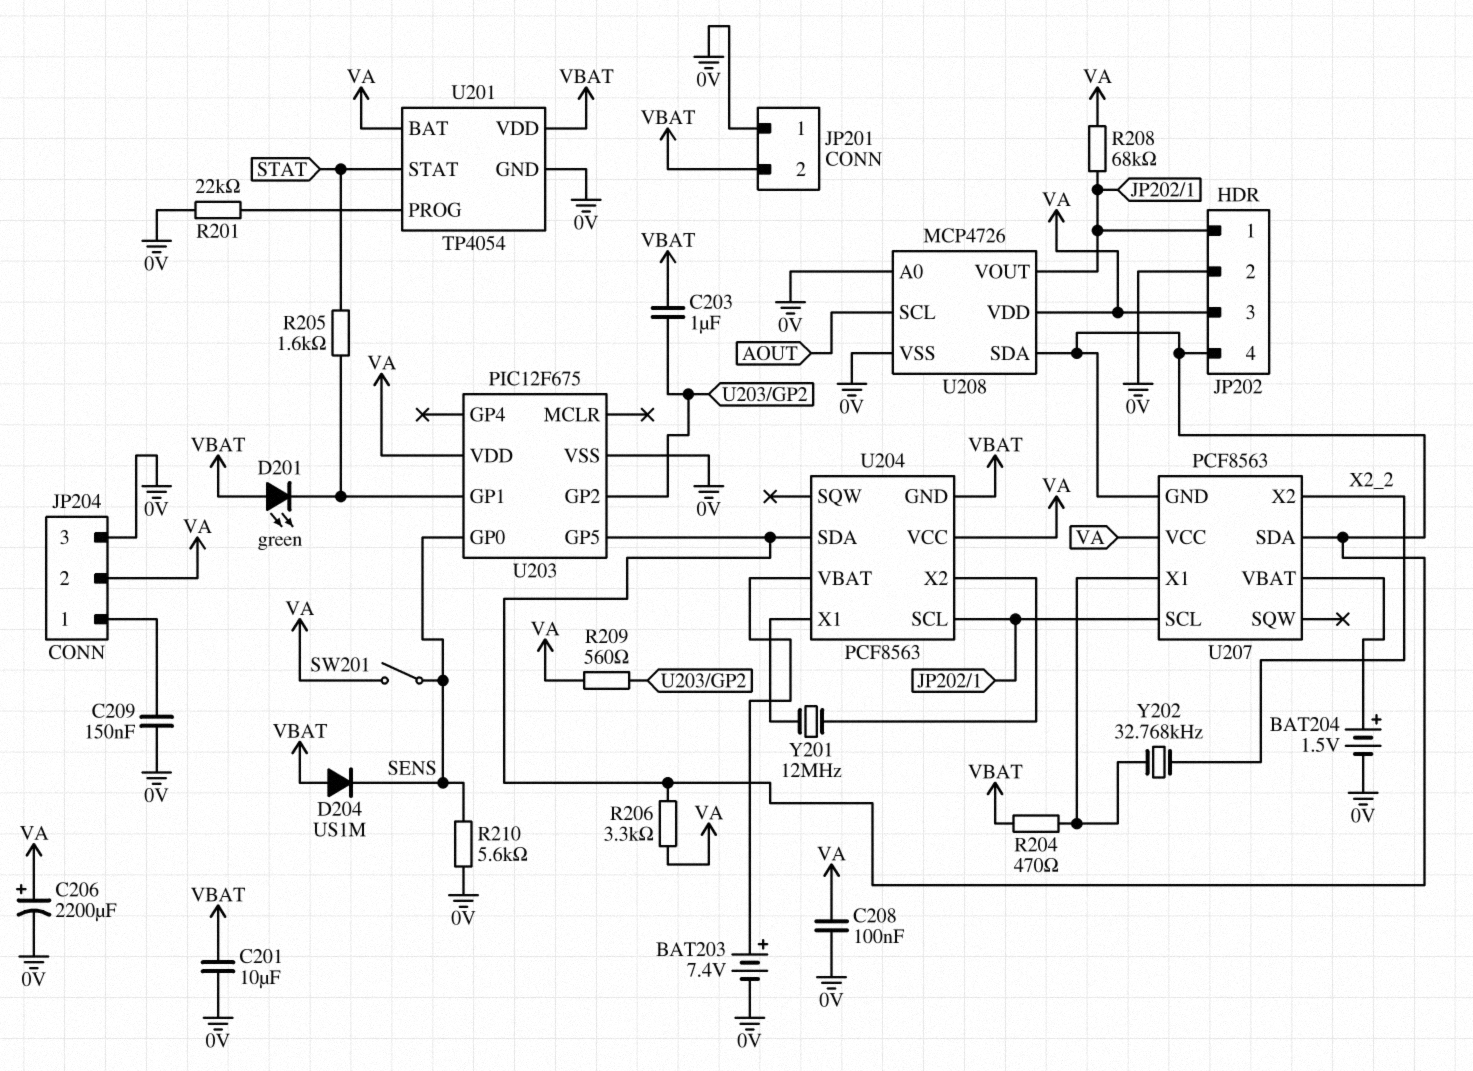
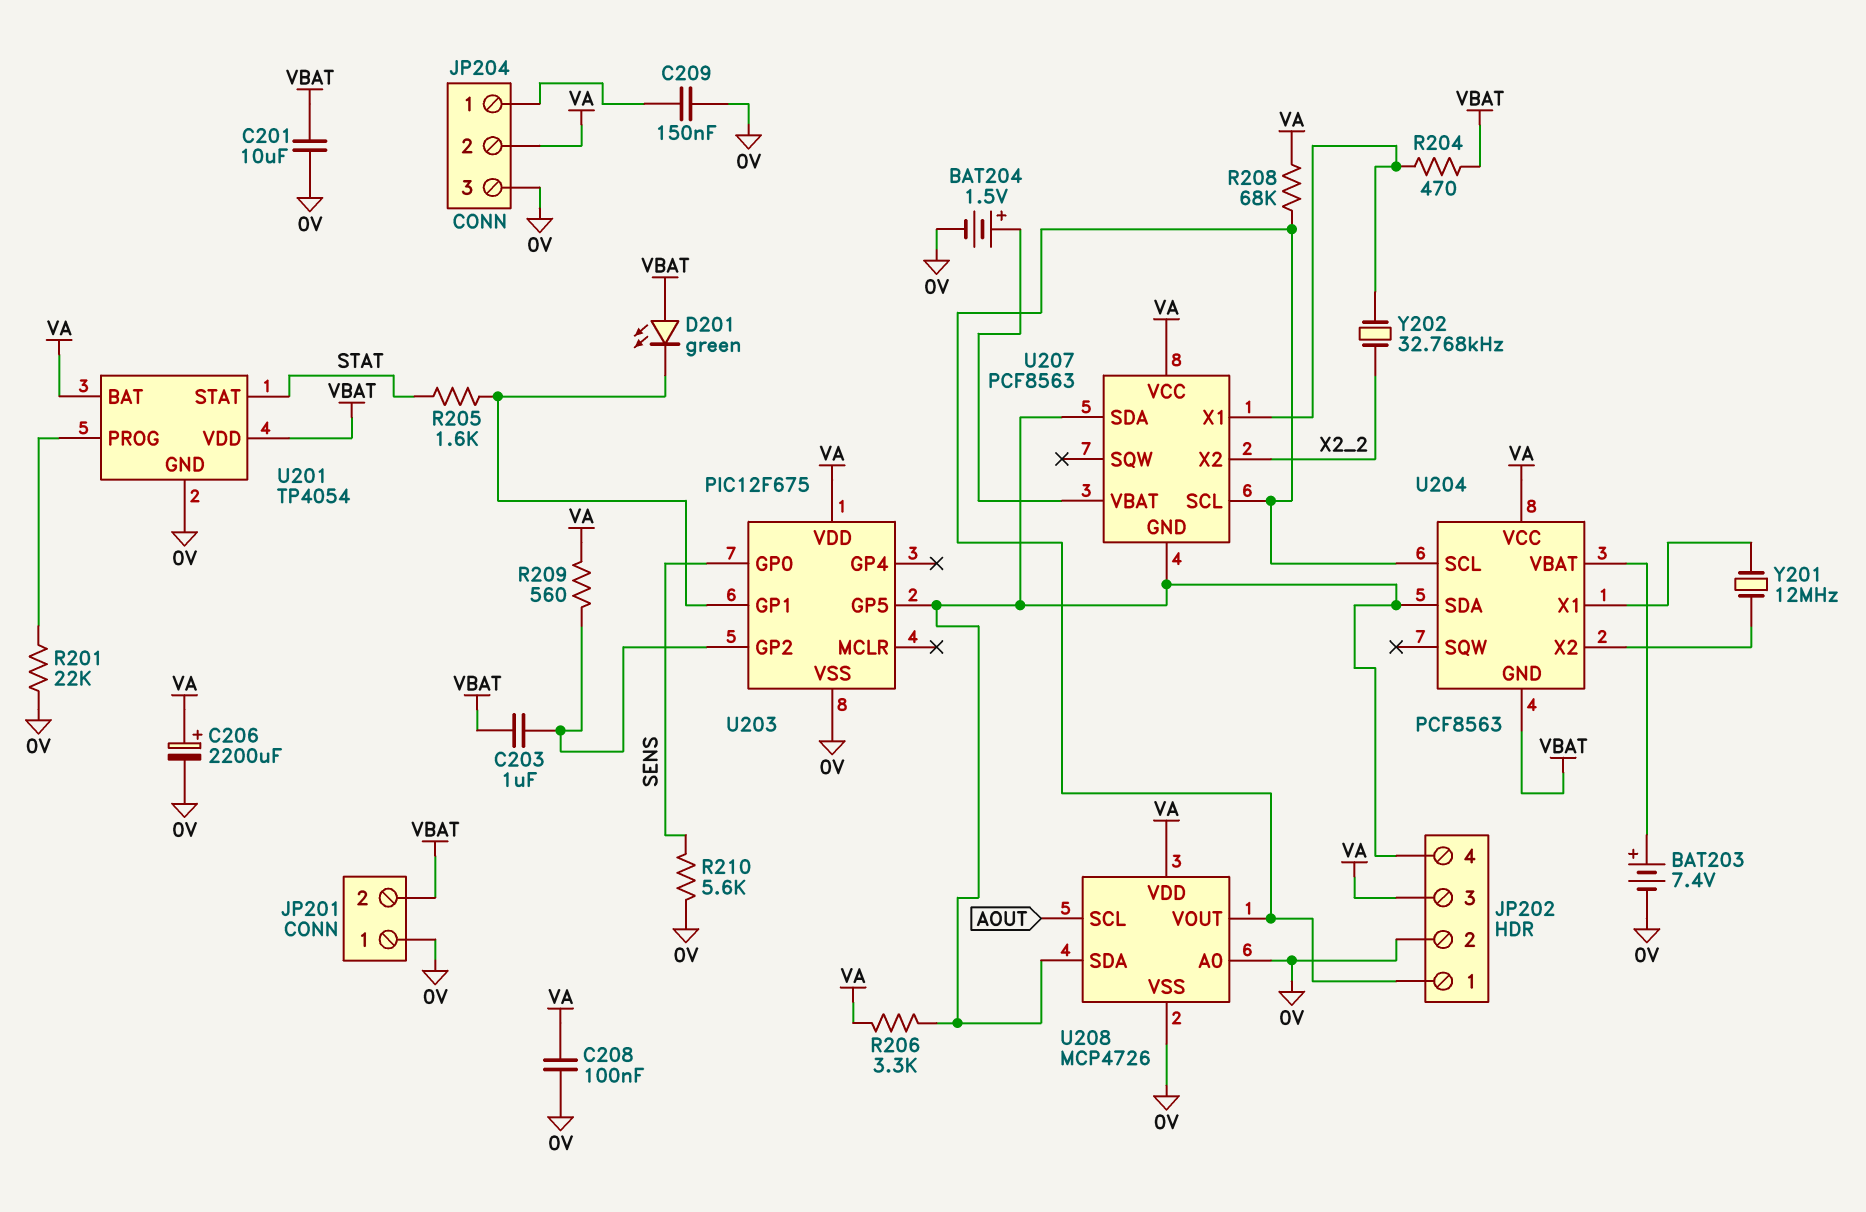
D204: diode US1M (A VBAT, K SENS) -> none
SW201: switch (SENS, VA) -> none

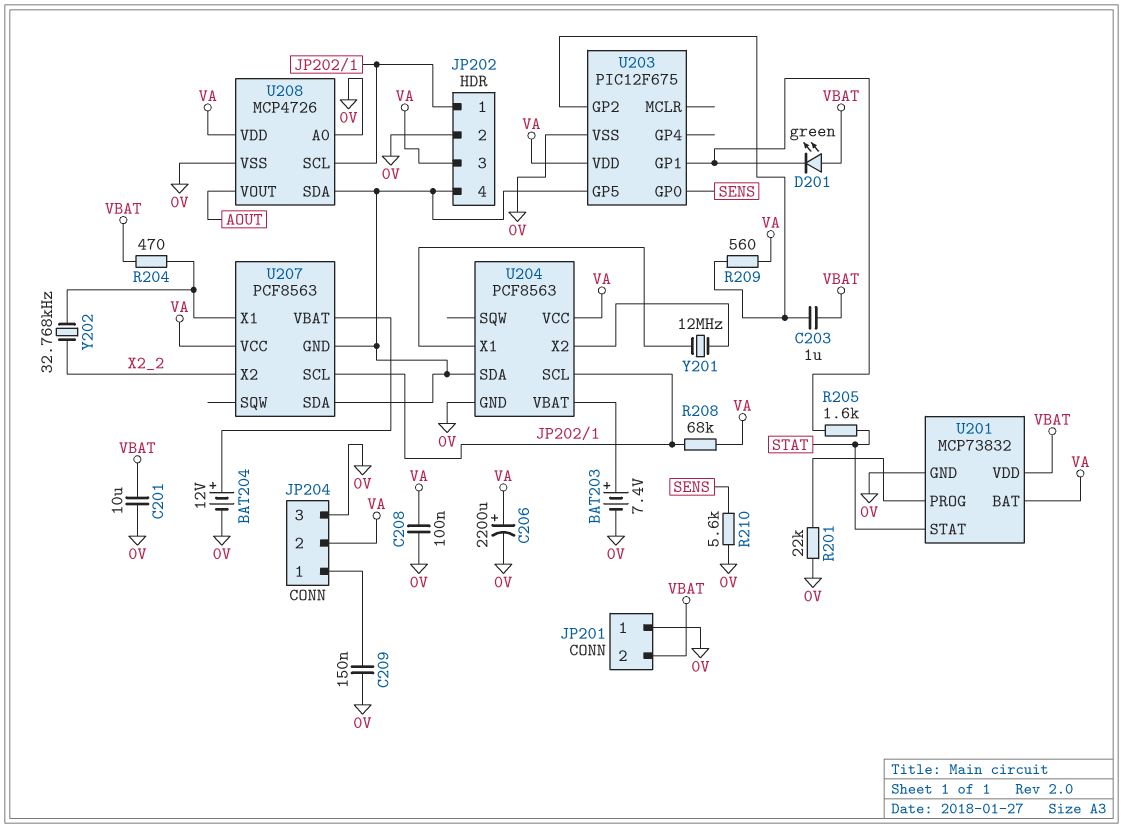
BAT204: 1.5V (plus U207/VBAT, minus 0V) -> 12V (plus U207/VBAT, minus 0V)
R206: 3.3k (JP202/4, VA) -> none
U201: TP4054 -> MCP73832
U204 pin GND: VBAT -> 0V
U208 pin SCL: AOUT -> JP202/1
U208 pin VOUT: JP202/1 -> AOUT

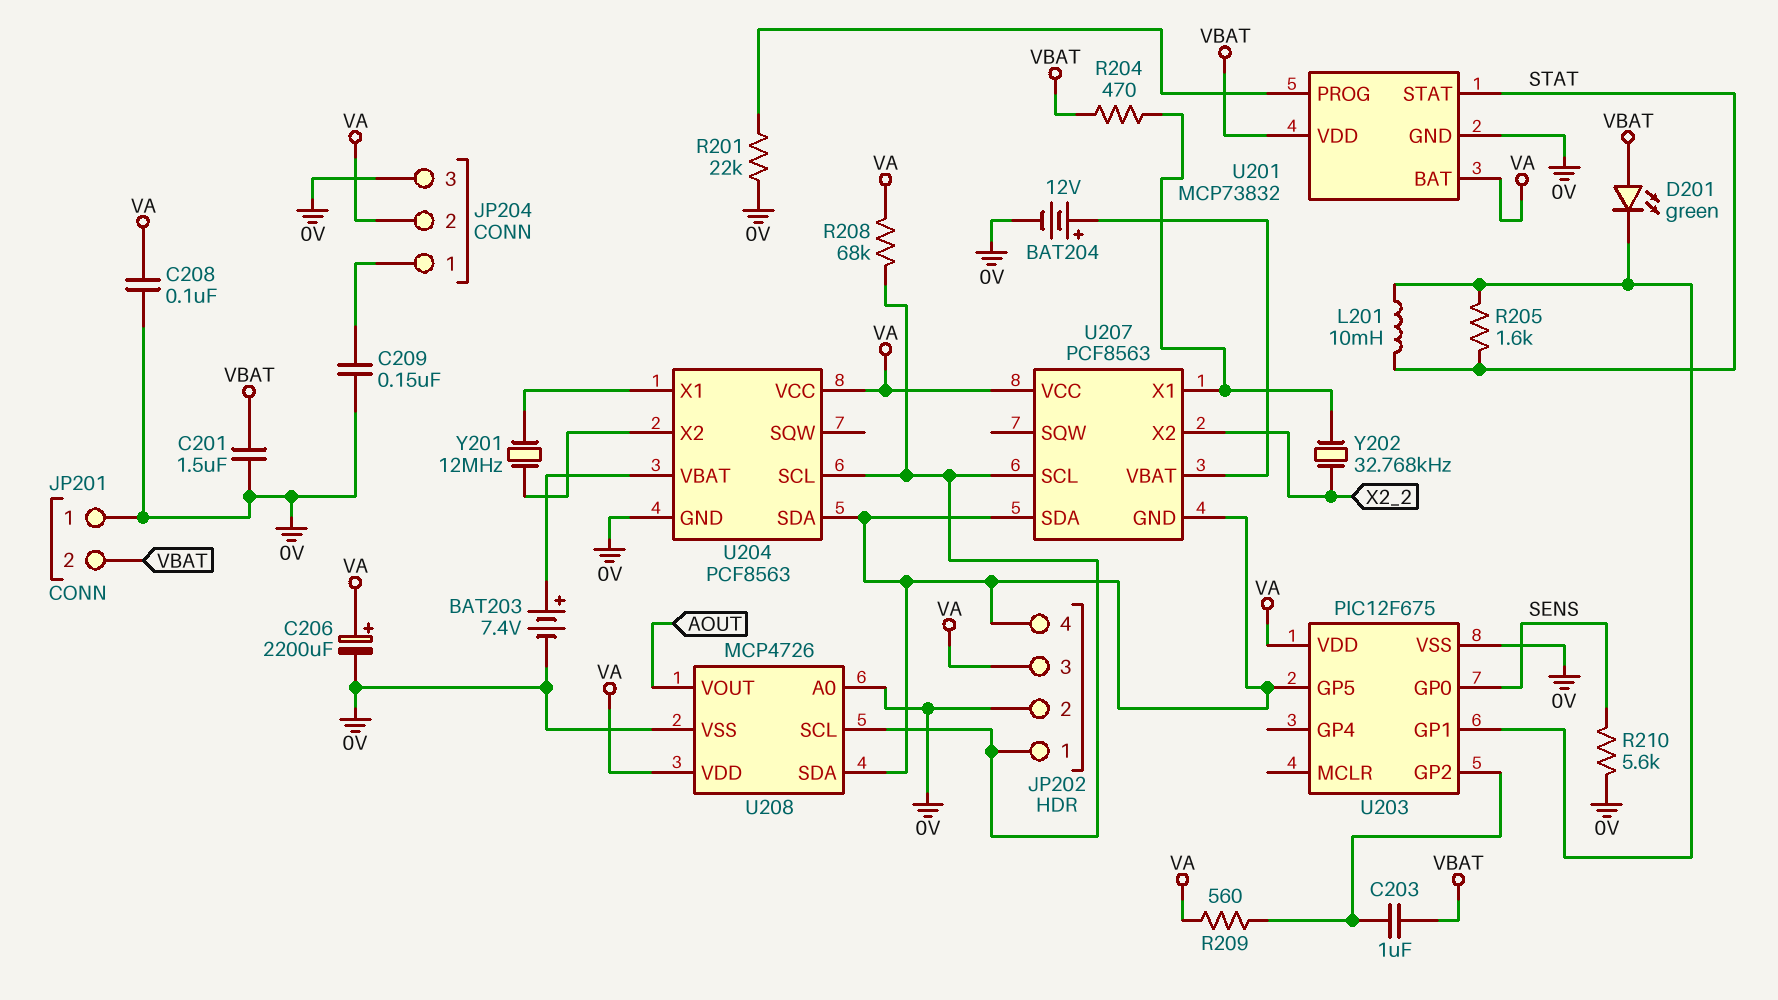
C201: 10uF (0V, VBAT) -> 1.5uF (0V, VBAT)
L201: none -> 10mH (STAT, U203/GP1)

